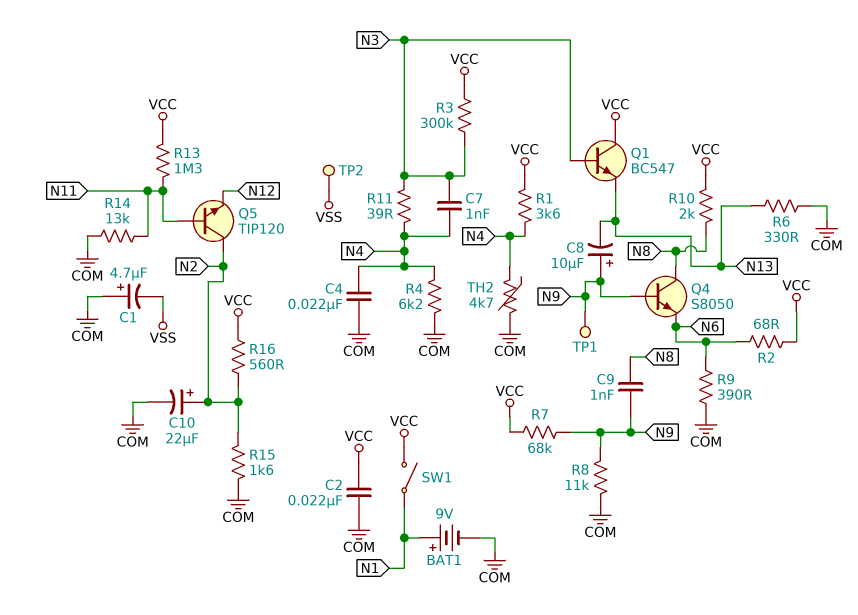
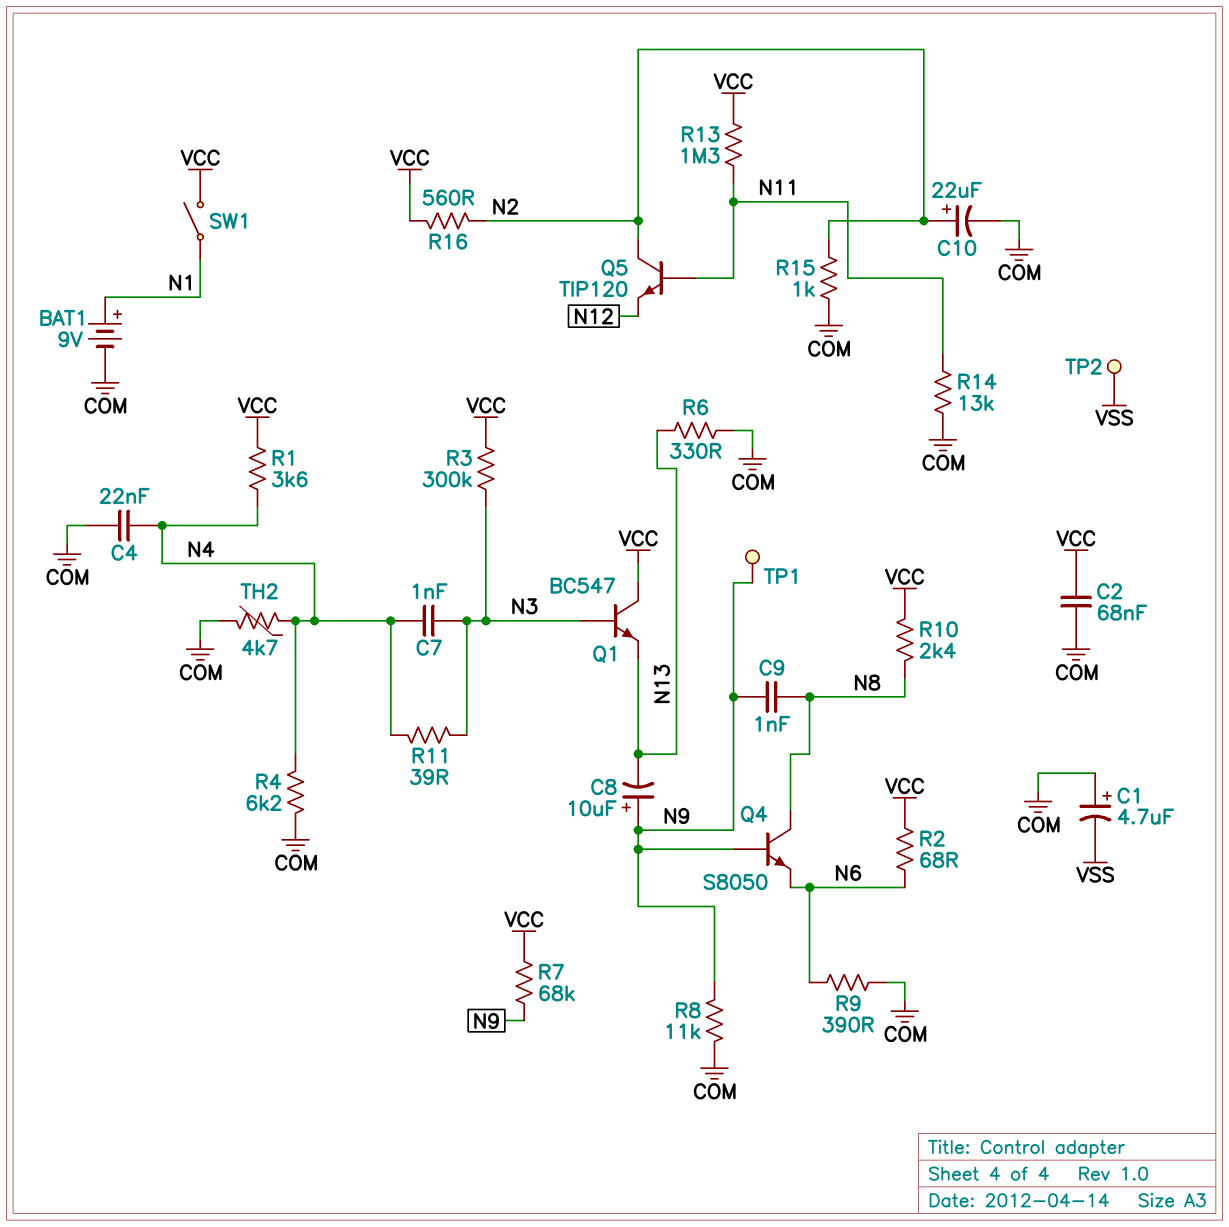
C2: 22nF (COM, VCC) -> 68nF (COM, VCC)
R10: 2k (N8, VCC) -> 2.4k (N8, VCC)
R15: 1.6k (COM, N2) -> 1k (COM, N2)

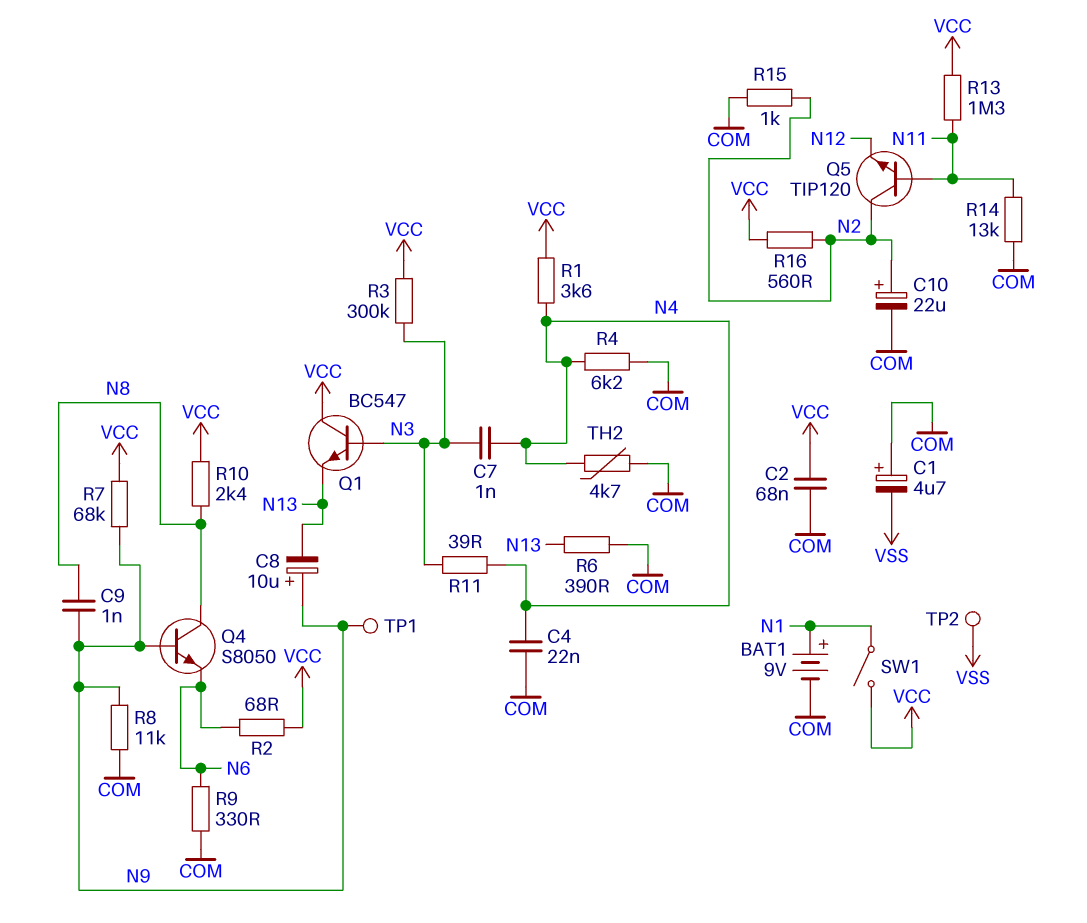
R6: 330 (COM, N13) -> 390 (COM, N13)
R9: 390 (COM, N6) -> 330 (COM, N6)

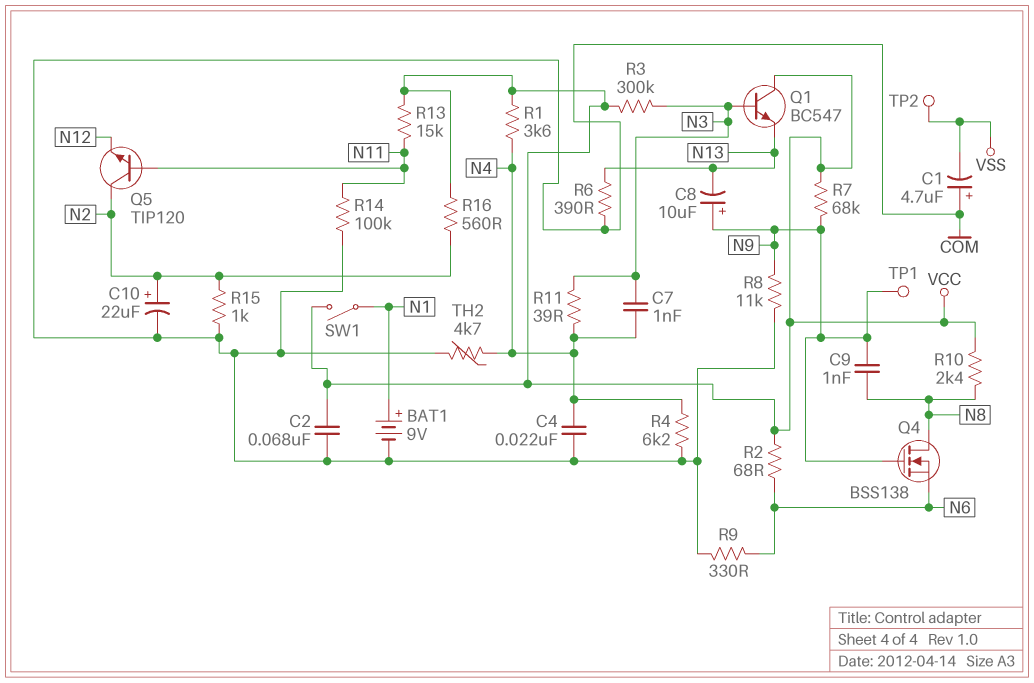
Q4: NPN S8050 (B N9, C N8, E N6) -> NMOS BSS138 (G N9, D N8, S N6)
R13: 1.3M (N11, VCC) -> 15k (N11, VCC)
R14: 13k (COM, N11) -> 100k (COM, N11)

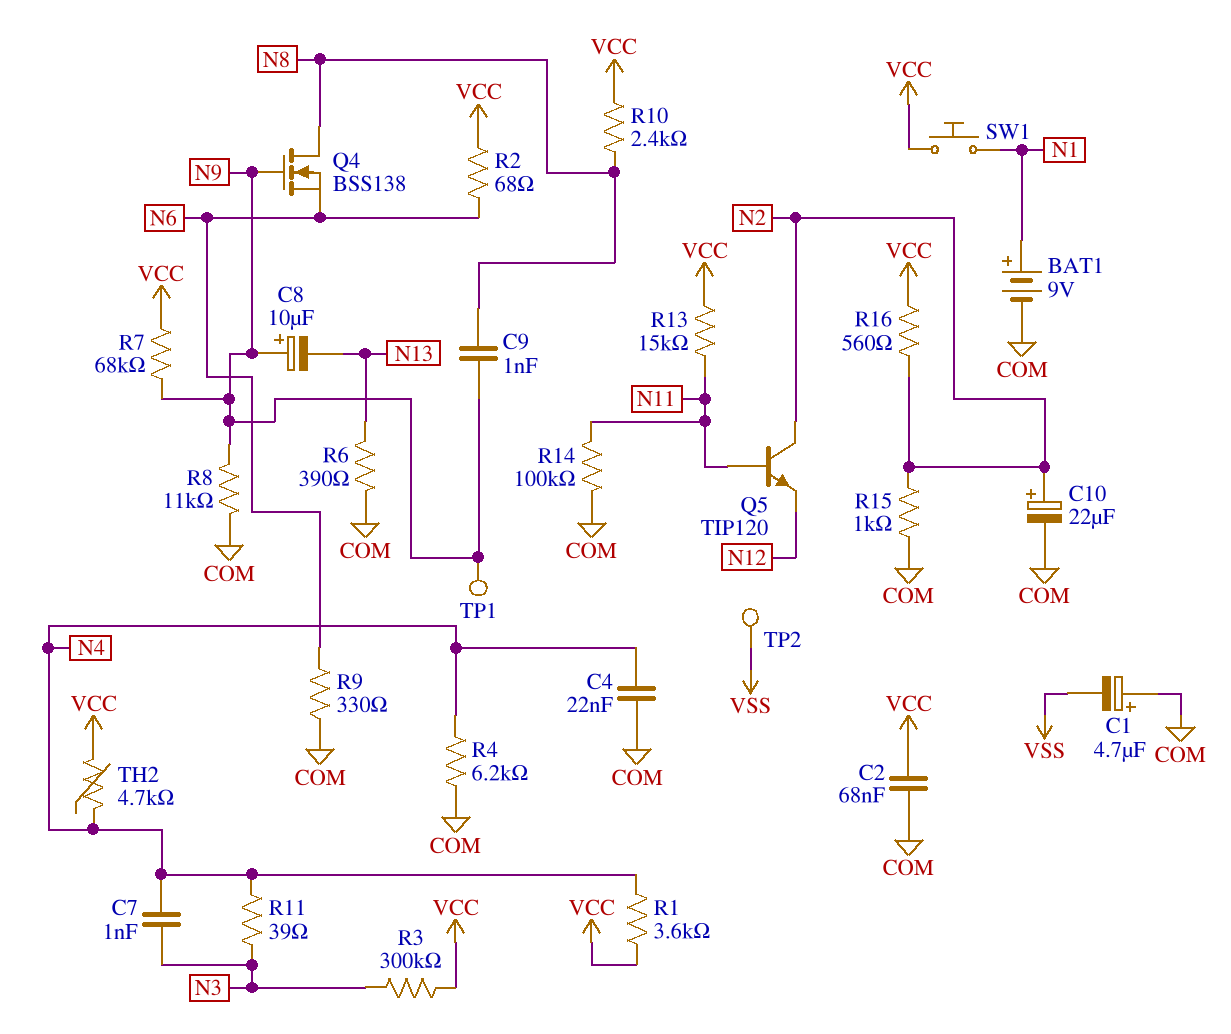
Q1: NPN BC547 (B N3, C VCC, E N13) -> none
SW1: switch (N1, VCC) -> button (N1, VCC)
TH2: 4.7k (COM, N4) -> 4.7k (N4, VCC)

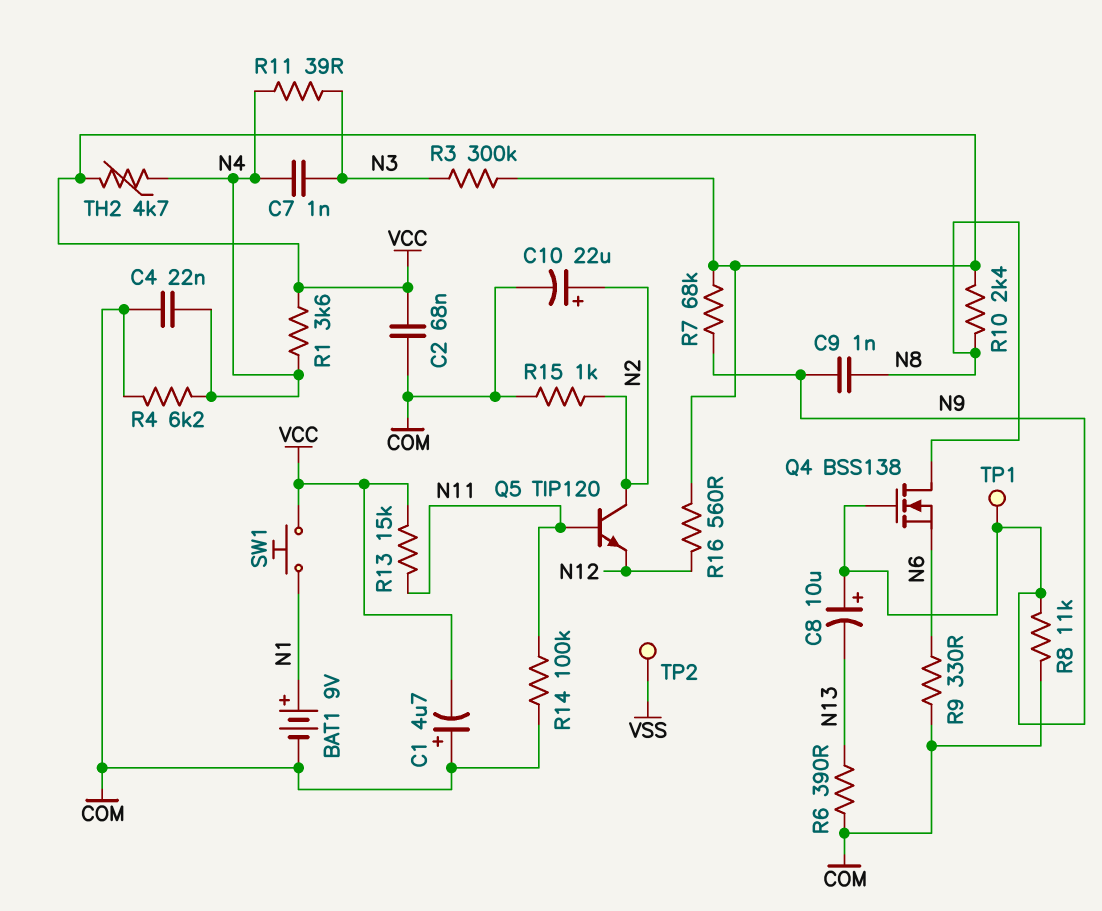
C1: 4.7uF (plus COM, minus VSS) -> 4.7uF (plus COM, minus VCC)
R2: 68 (N6, VCC) -> none
R16: 560 (N2, VCC) -> 560 (N12, VCC)

